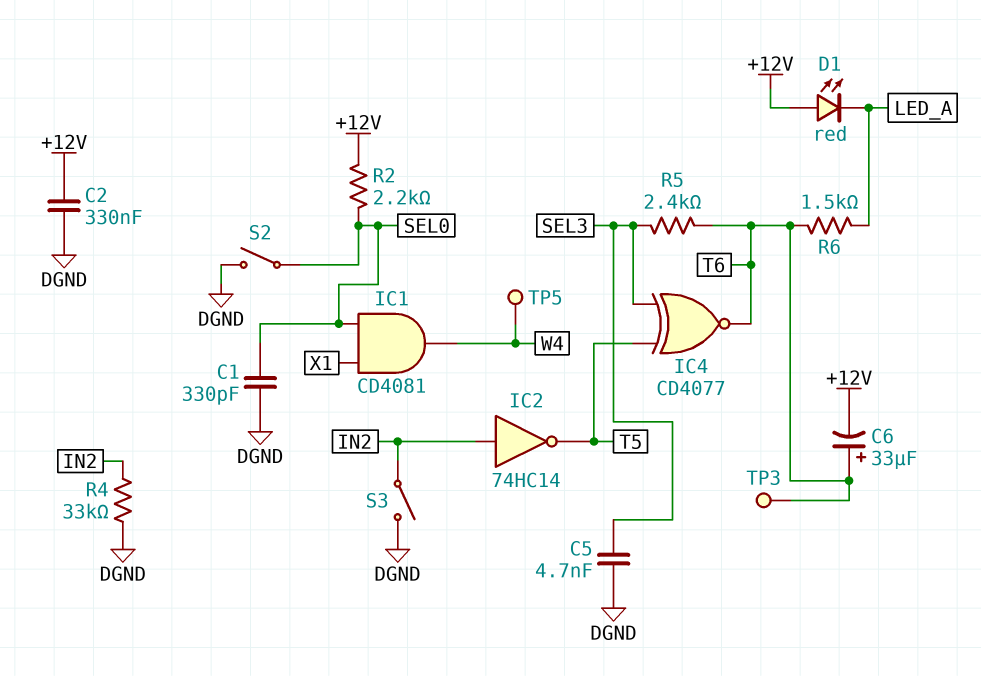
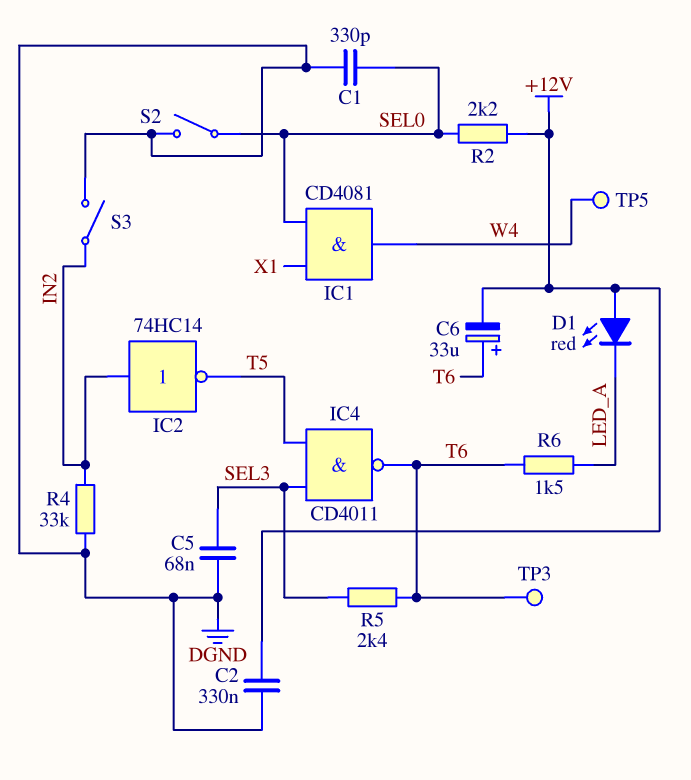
C5: 4.7nF (DGND, SEL3) -> 68nF (DGND, SEL3)
IC4: XNOR CD4077 (in SEL3, in T5, out T6) -> NAND CD4011 (in SEL3, in T5, out T6)

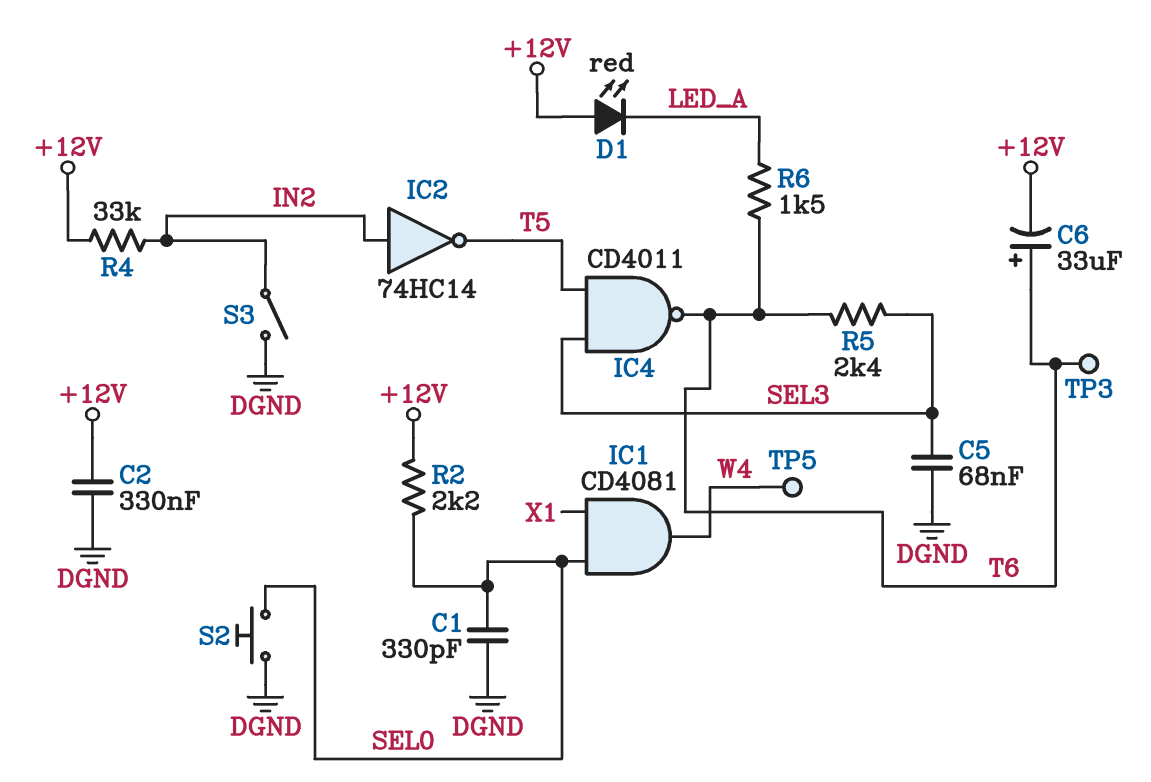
R4: 33k (DGND, IN2) -> 33k (+12V, IN2)
S2: switch (DGND, SEL0) -> button (DGND, SEL0)

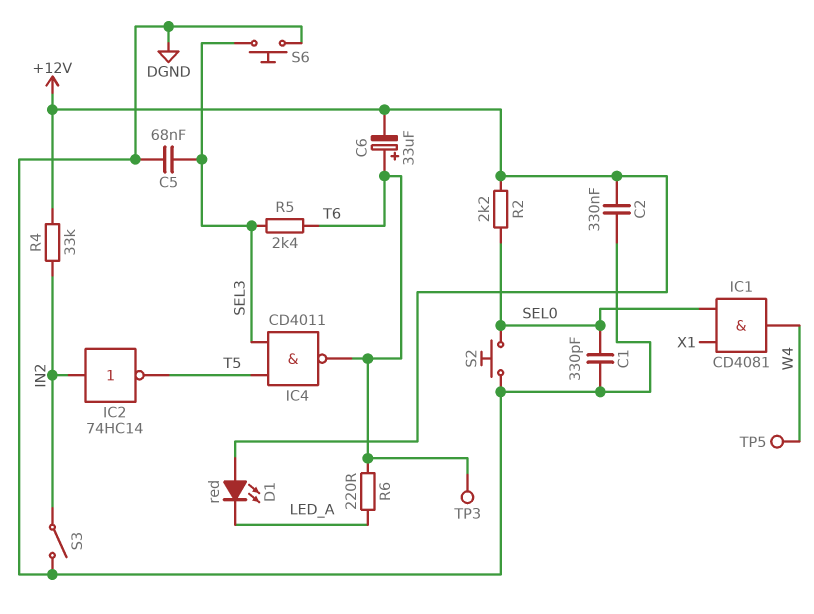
R6: 1.5k (LED_A, T6) -> 220 (LED_A, T6)
S6: none -> button (DGND, SEL3)

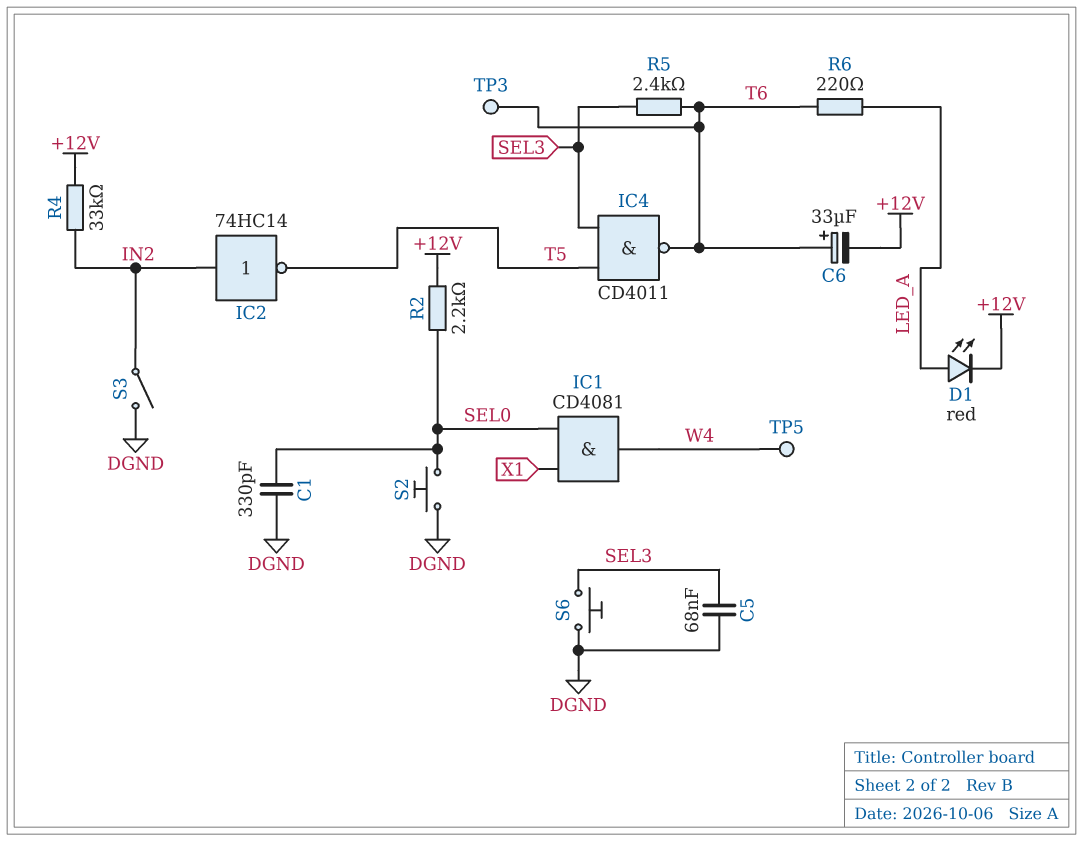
C2: 330nF (+12V, DGND) -> none
D1: LED red (A +12V, K LED_A) -> LED red (A LED_A, K +12V)

